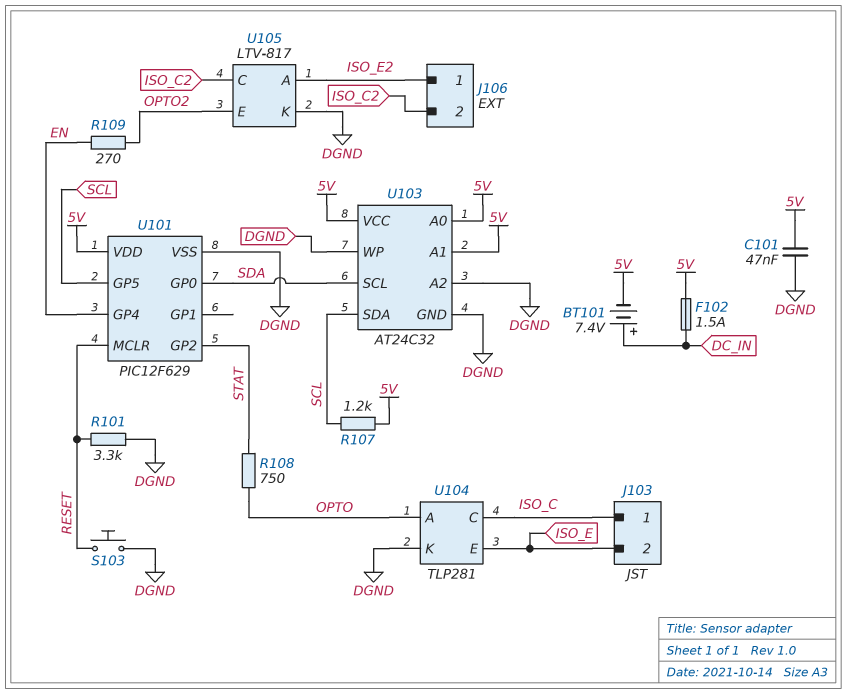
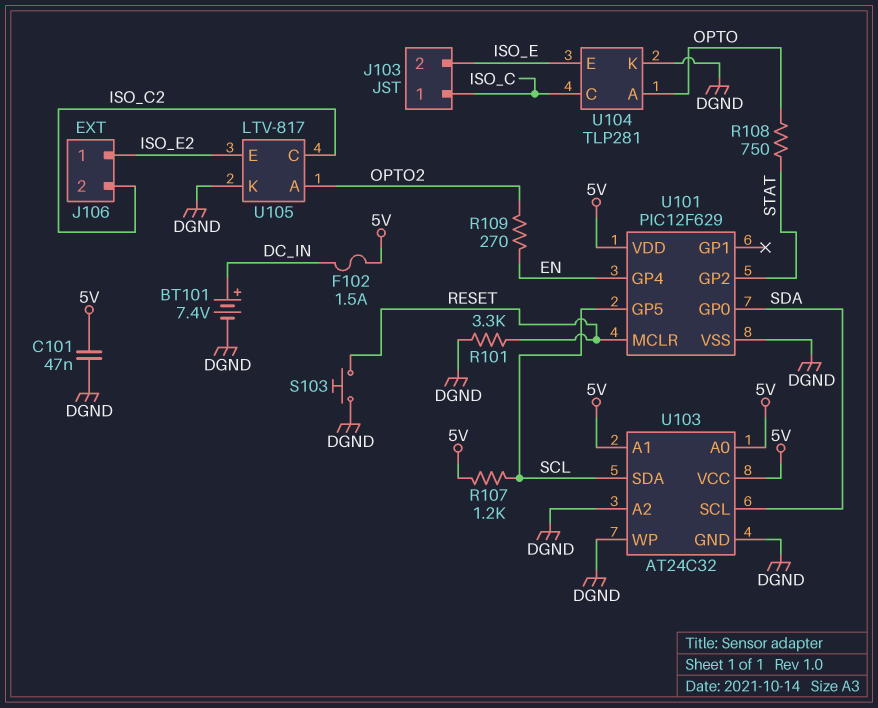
BT101: 7.4V (plus DC_IN, minus 5V) -> 7.4V (plus DC_IN, minus DGND)
U105 pin A: ISO_E2 -> OPTO2
U105 pin E: OPTO2 -> ISO_E2

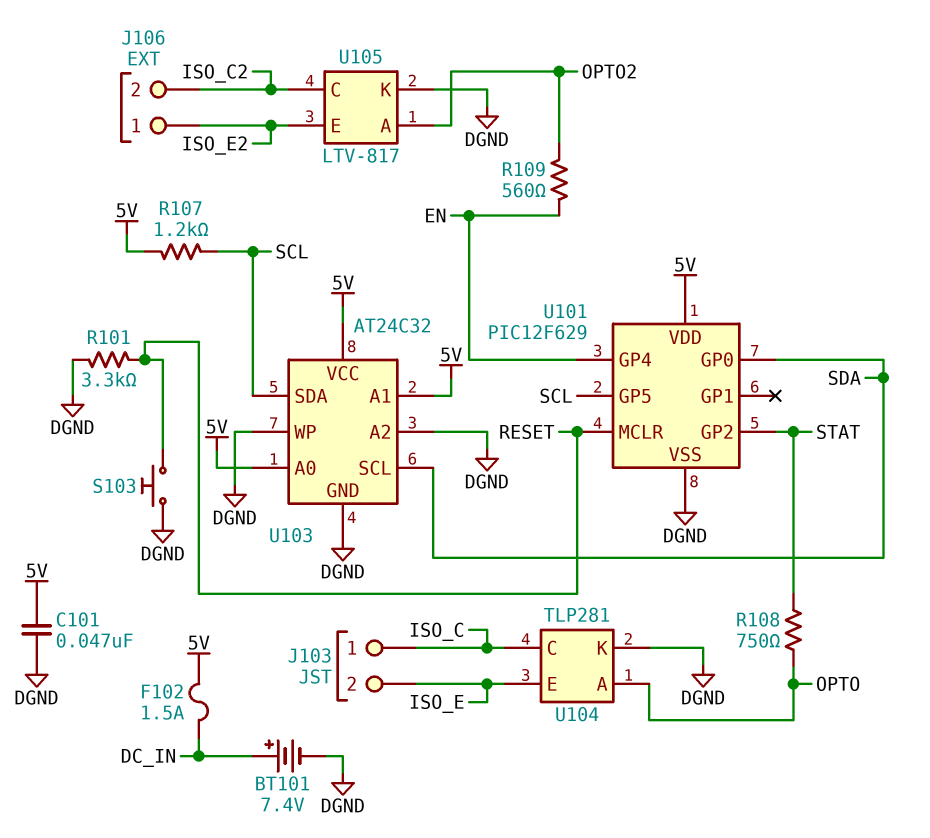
R109: 270 (EN, OPTO2) -> 560 (EN, OPTO2)

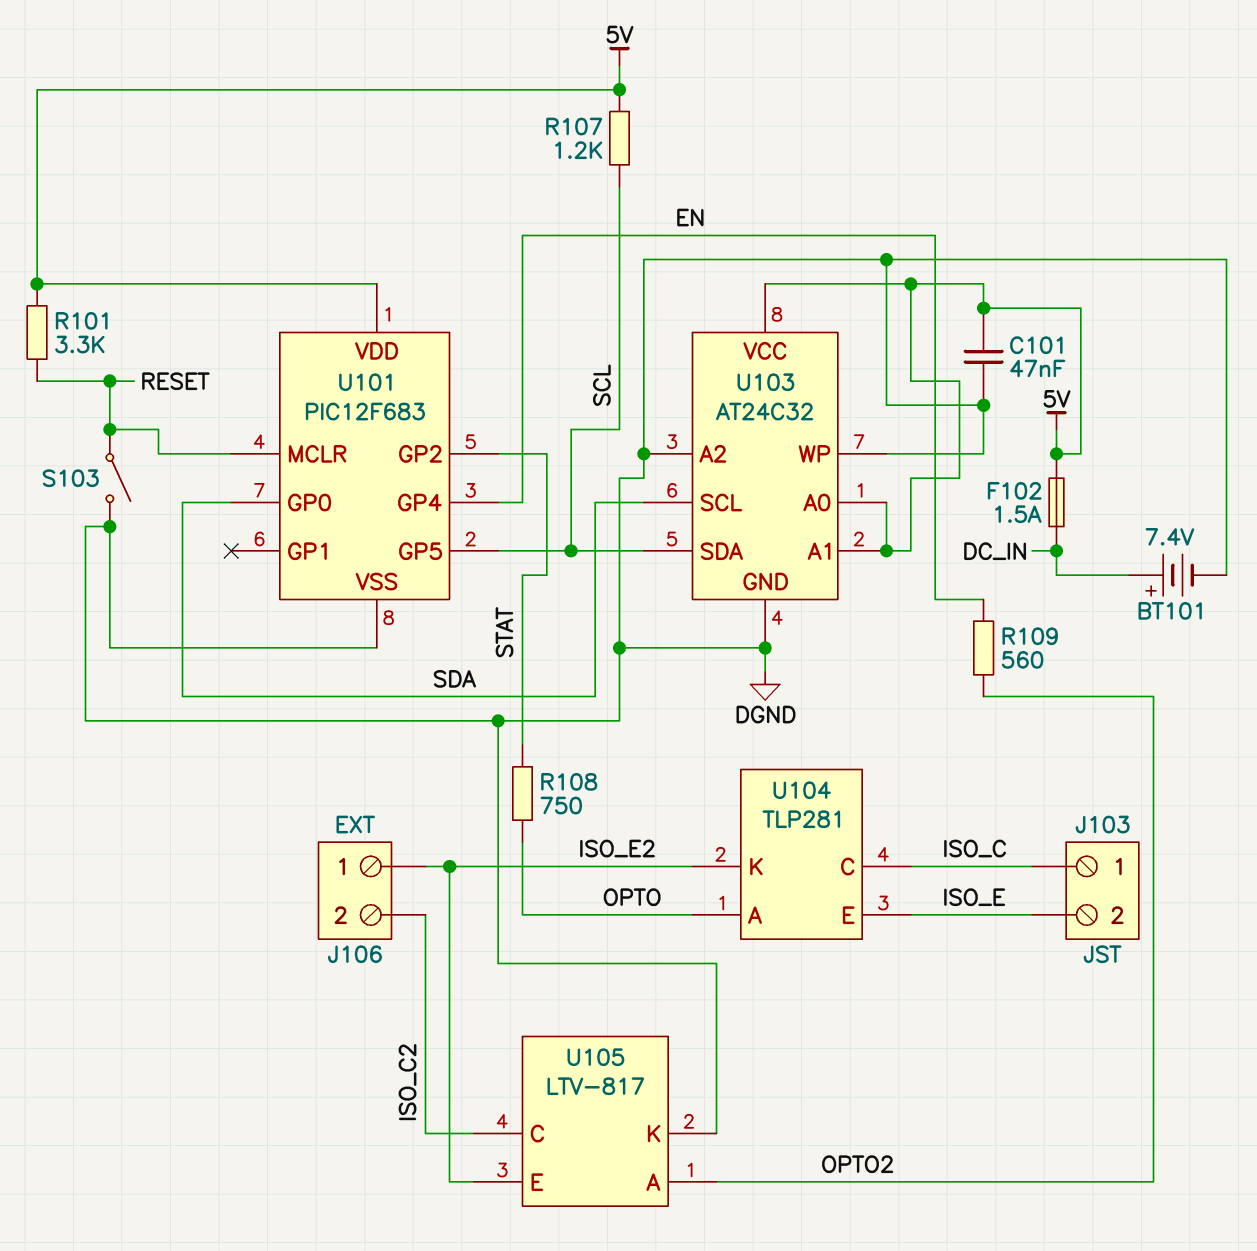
R101: 3.3k (DGND, RESET) -> 3.3k (5V, RESET)
S103: button (DGND, RESET) -> switch (DGND, RESET)
U101: PIC12F629 -> PIC12F683
U104 pin K: DGND -> ISO_E2

